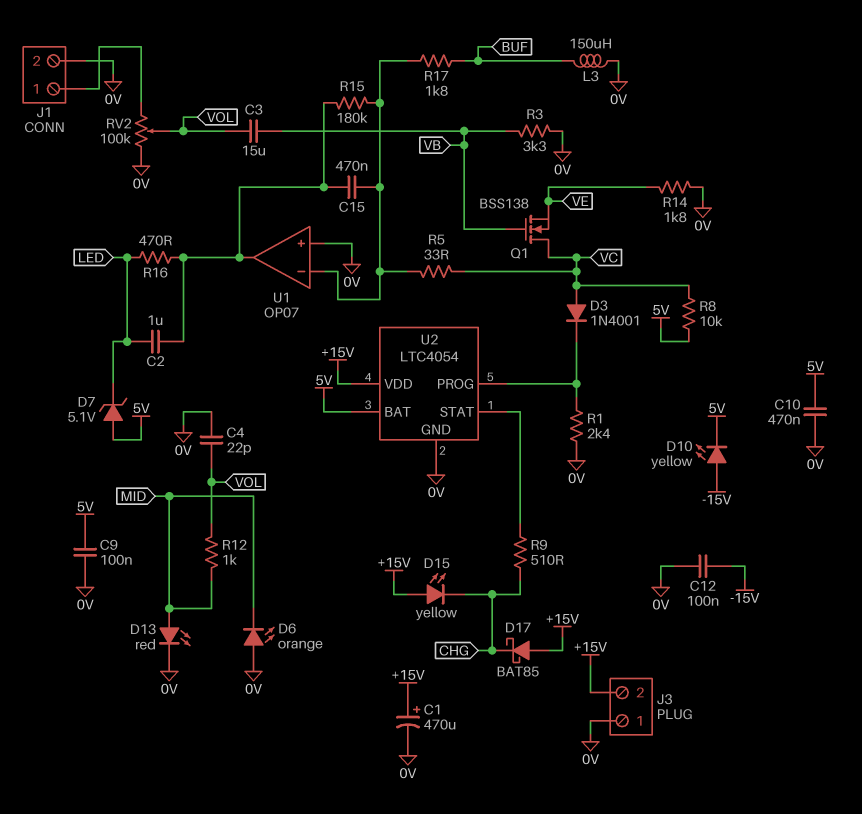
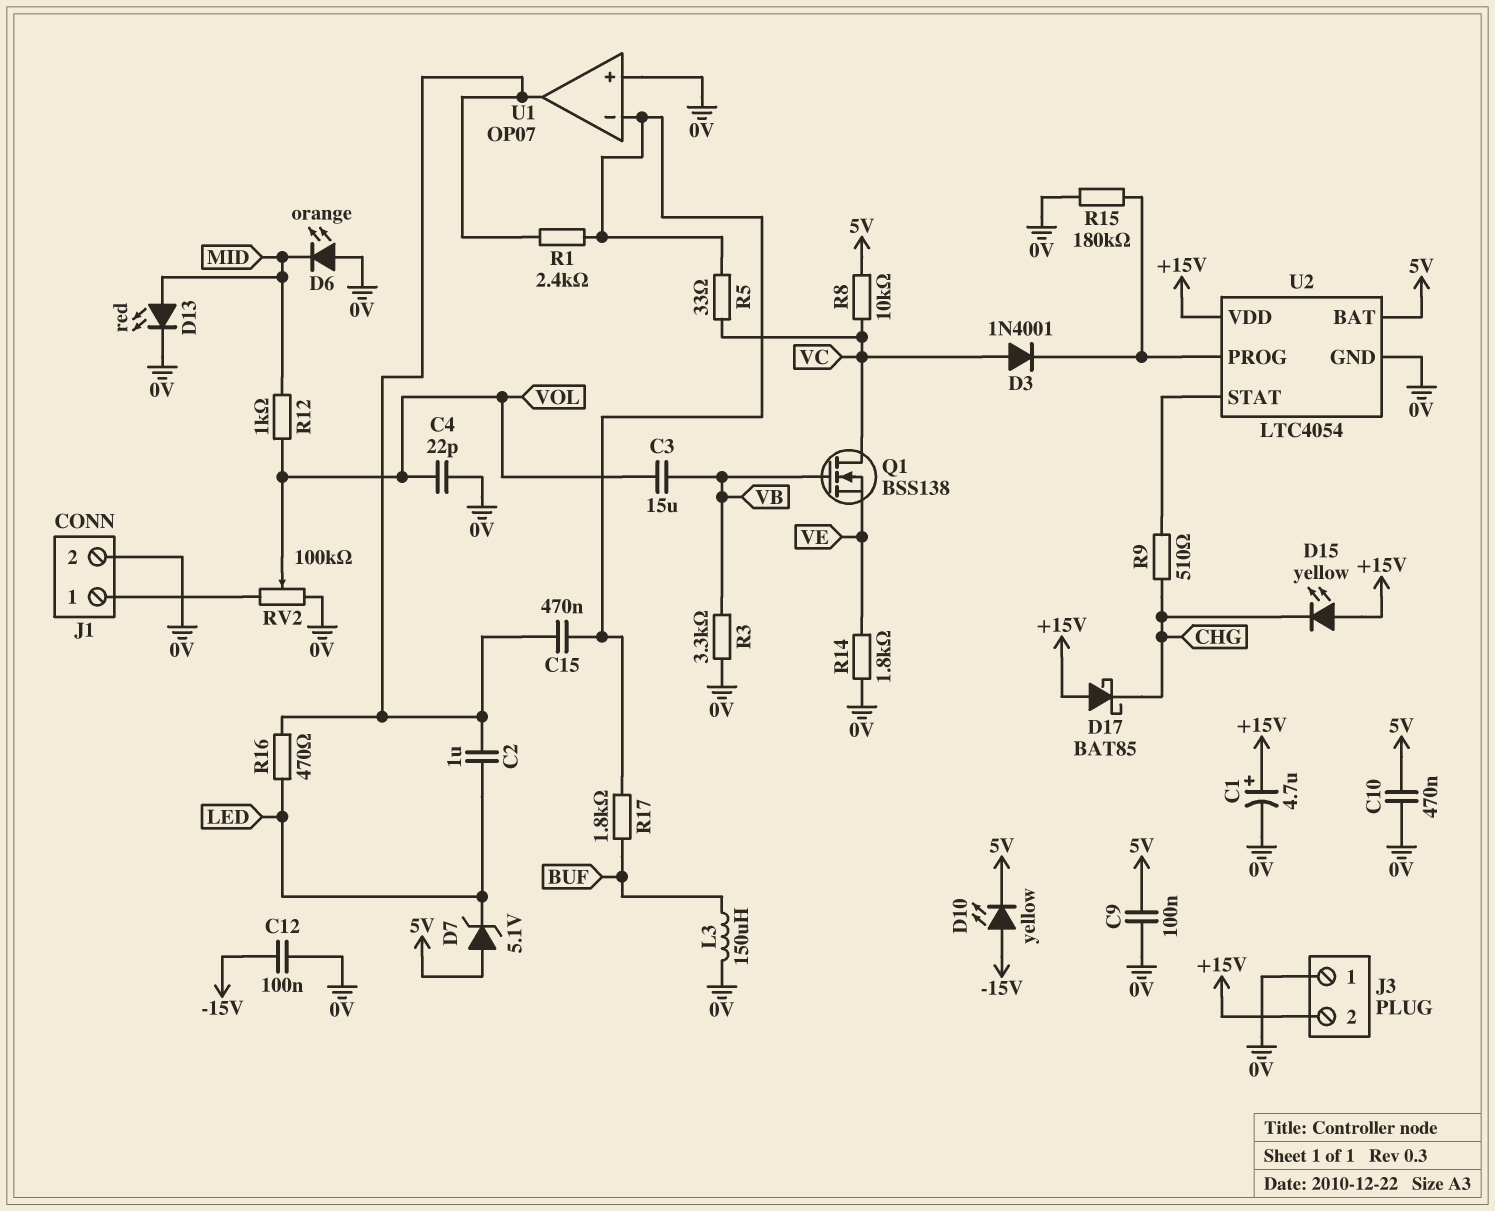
C1: 470uF (plus +15V, minus 0V) -> 4.7uF (plus +15V, minus 0V)
R1: 2.4k (0V, U2/PROG) -> 2.4k (U1/in-, U1/out)
R15: 180k (U1/in-, U1/out) -> 180k (0V, U2/PROG)

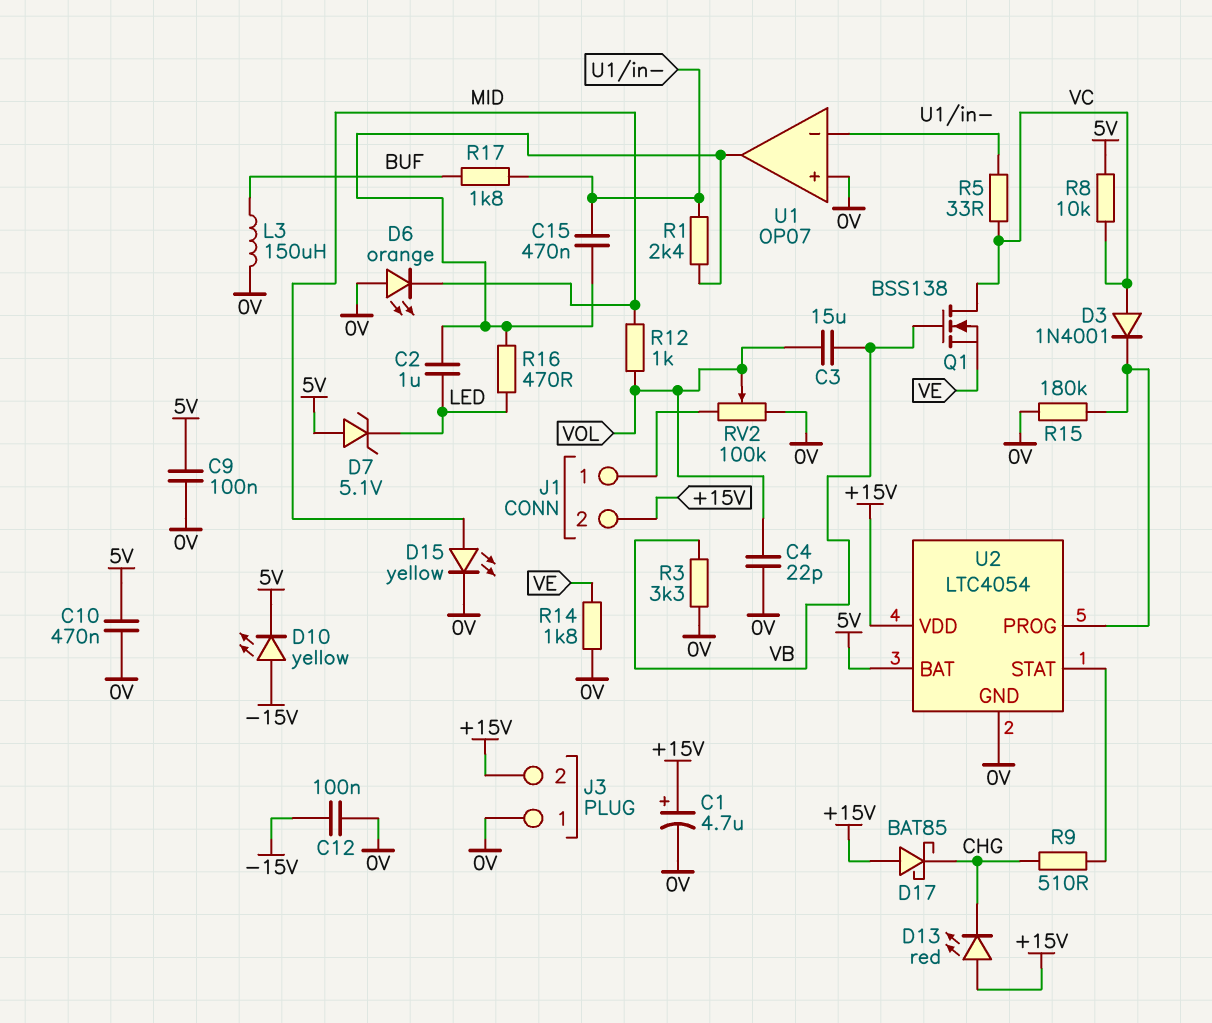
D13: LED red (A MID, K 0V) -> LED red (A +15V, K CHG)
D15: LED yellow (A +15V, K CHG) -> LED yellow (A MID, K 0V)
J1 pin 2: 0V -> +15V

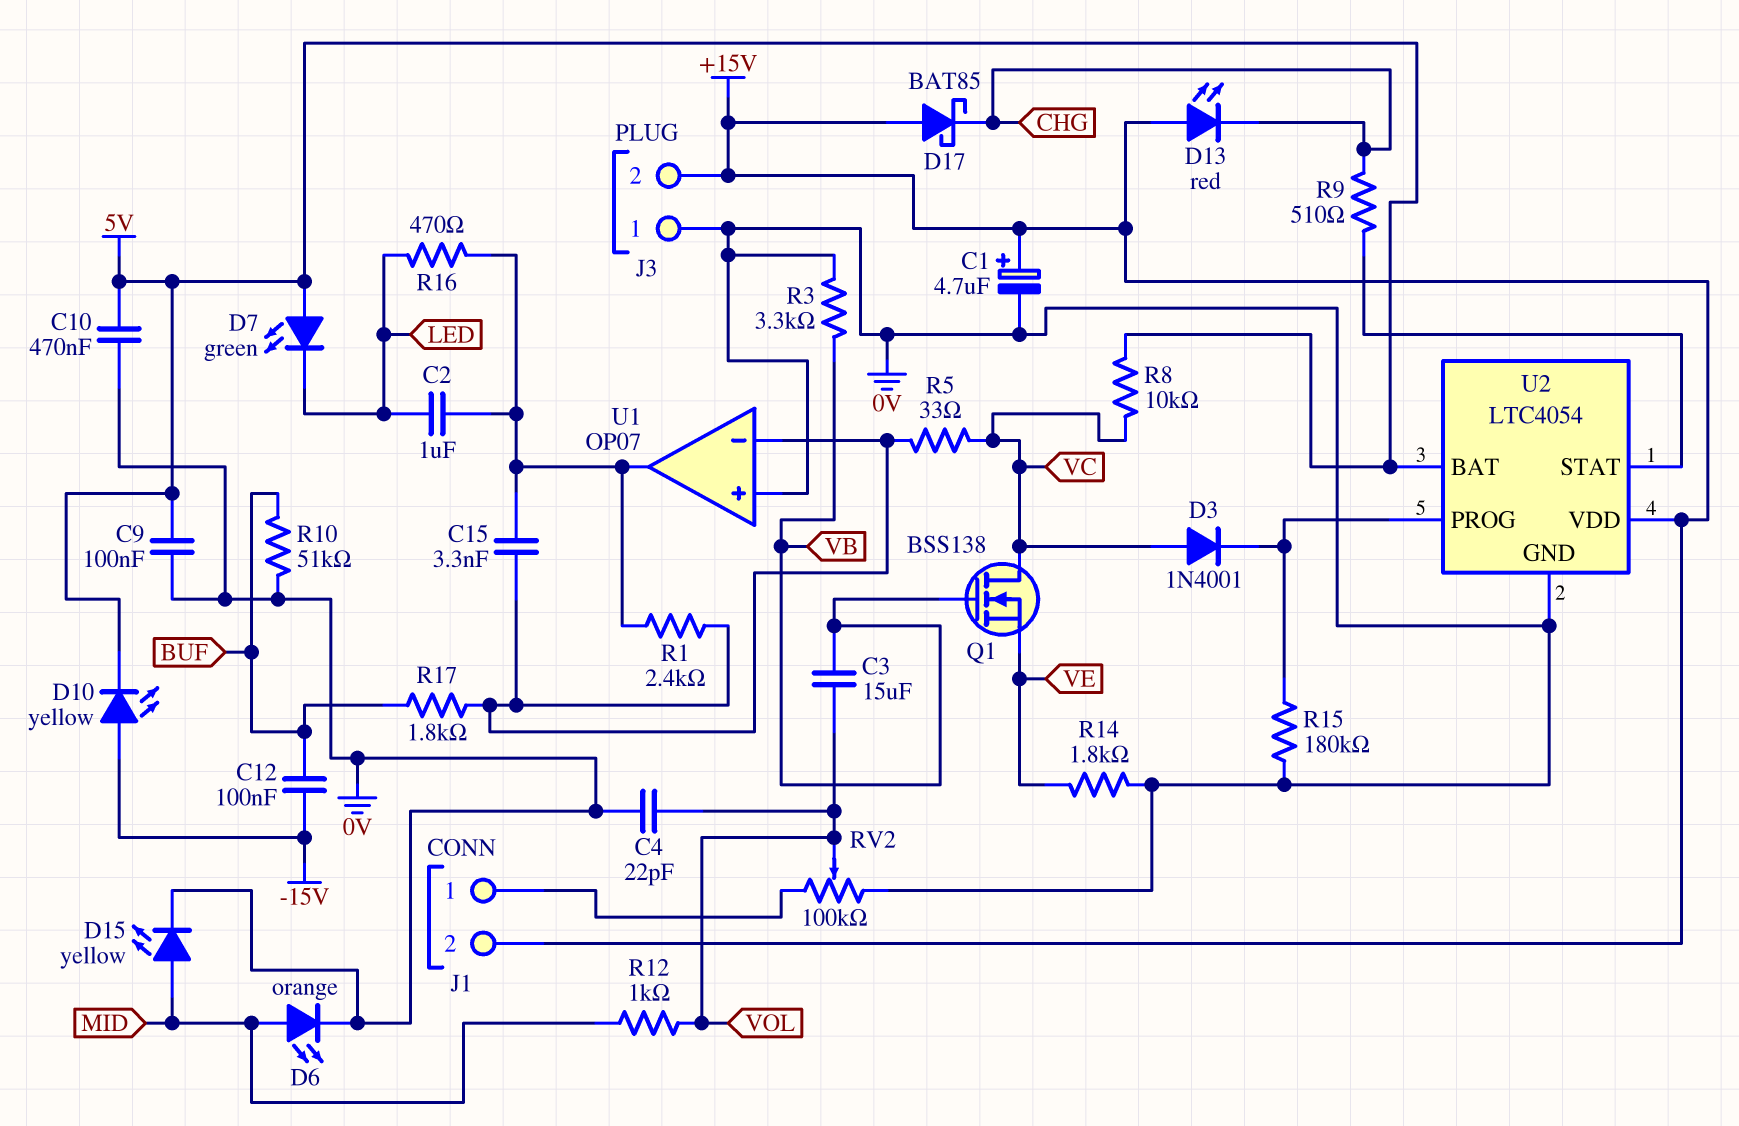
C12: 100nF (-15V, 0V) -> 100nF (-15V, BUF)
C15: 470nF (U1/in-, U1/out) -> 3.3nF (U1/in-, U1/out)
D6: LED orange (A 0V, K MID) -> LED orange (A MID, K 0V)
D7: zener 5.1V (A 5V, K LED) -> LED green (A 5V, K LED)
L3: 150uH (0V, BUF) -> none
R10: none -> 51k (0V, BUF)

